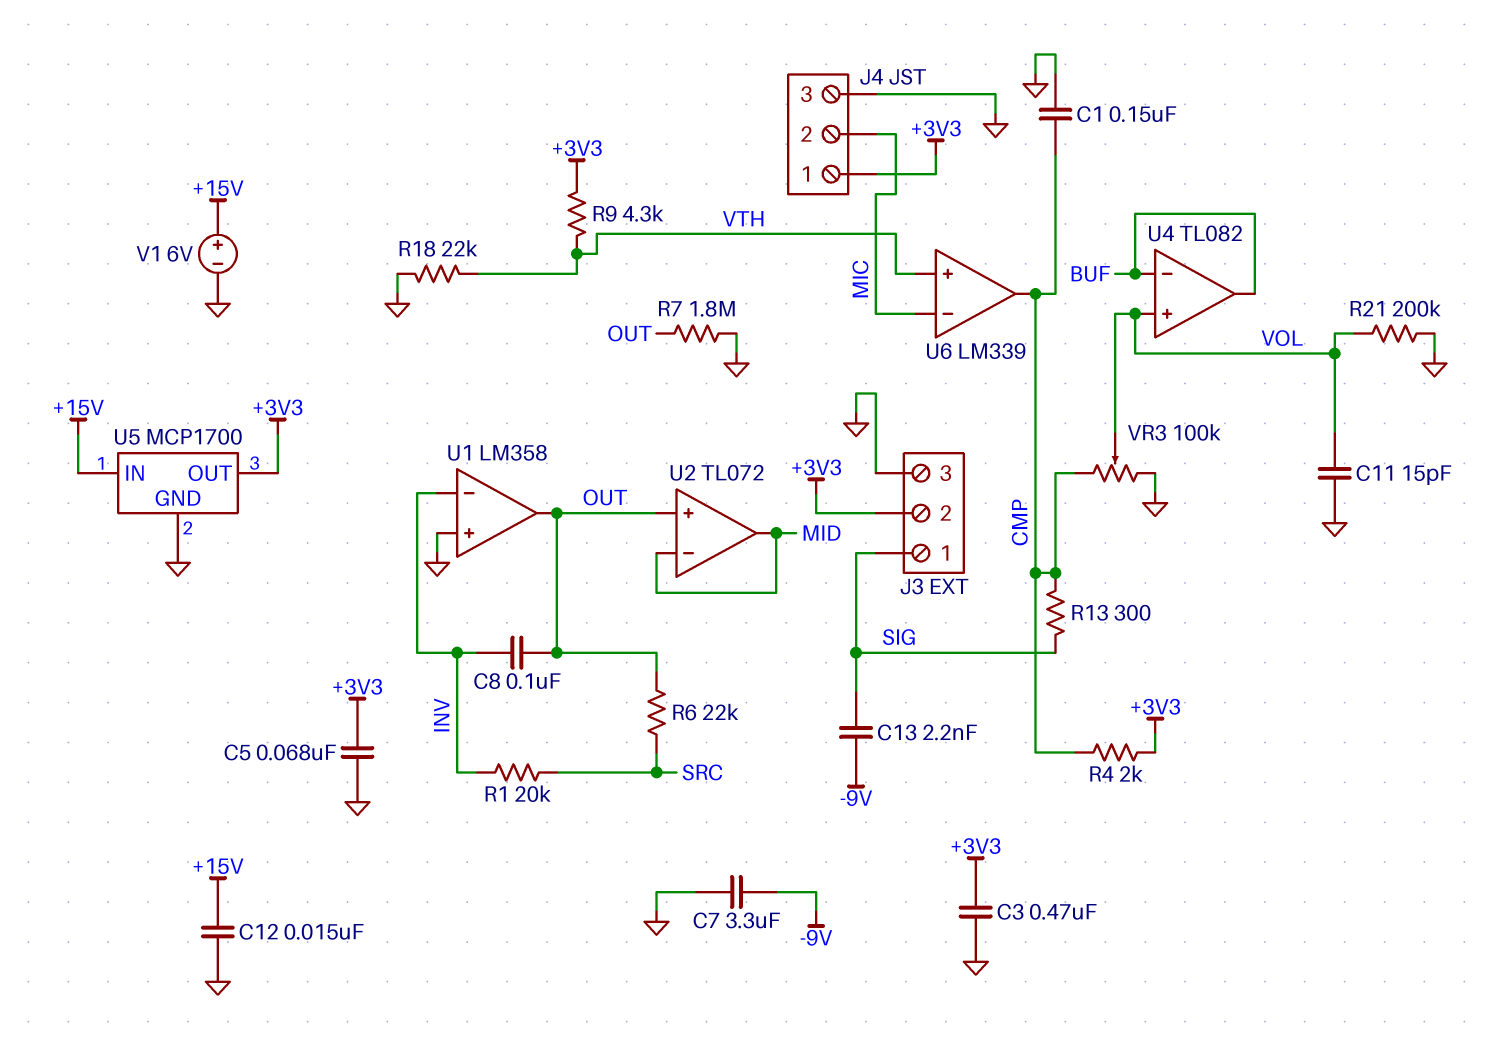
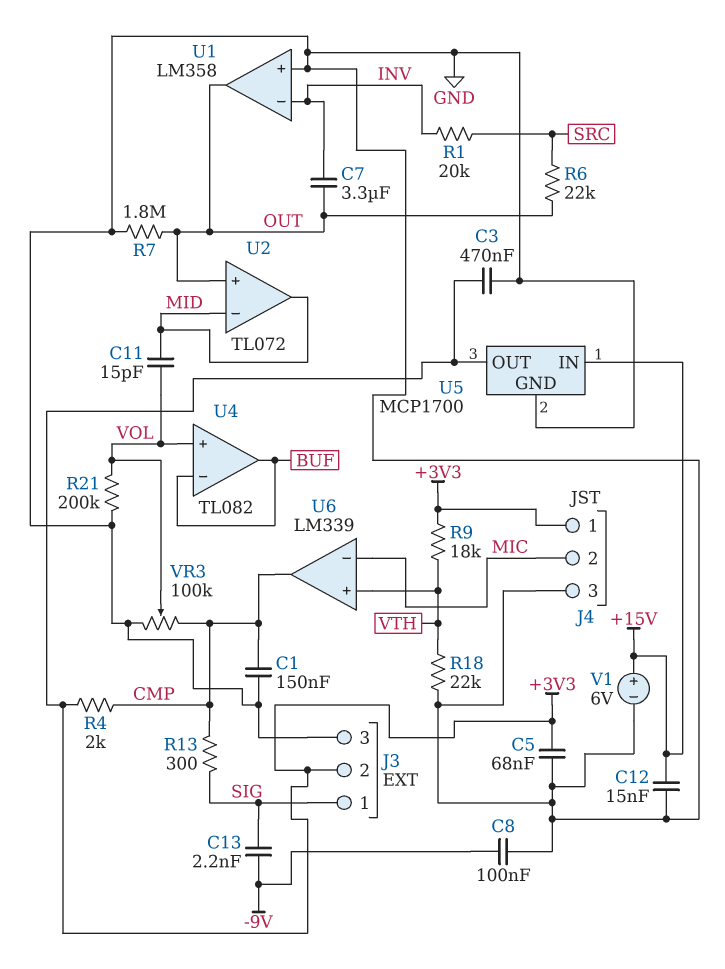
C7: 3.3uF (-9V, GND) -> 3.3uF (INV, OUT)
C8: 100nF (INV, OUT) -> 100nF (-9V, GND)
C11: 15pF (GND, VOL) -> 15pF (MID, VOL)
R9: 4.3k (+3V3, VTH) -> 18k (+3V3, VTH)

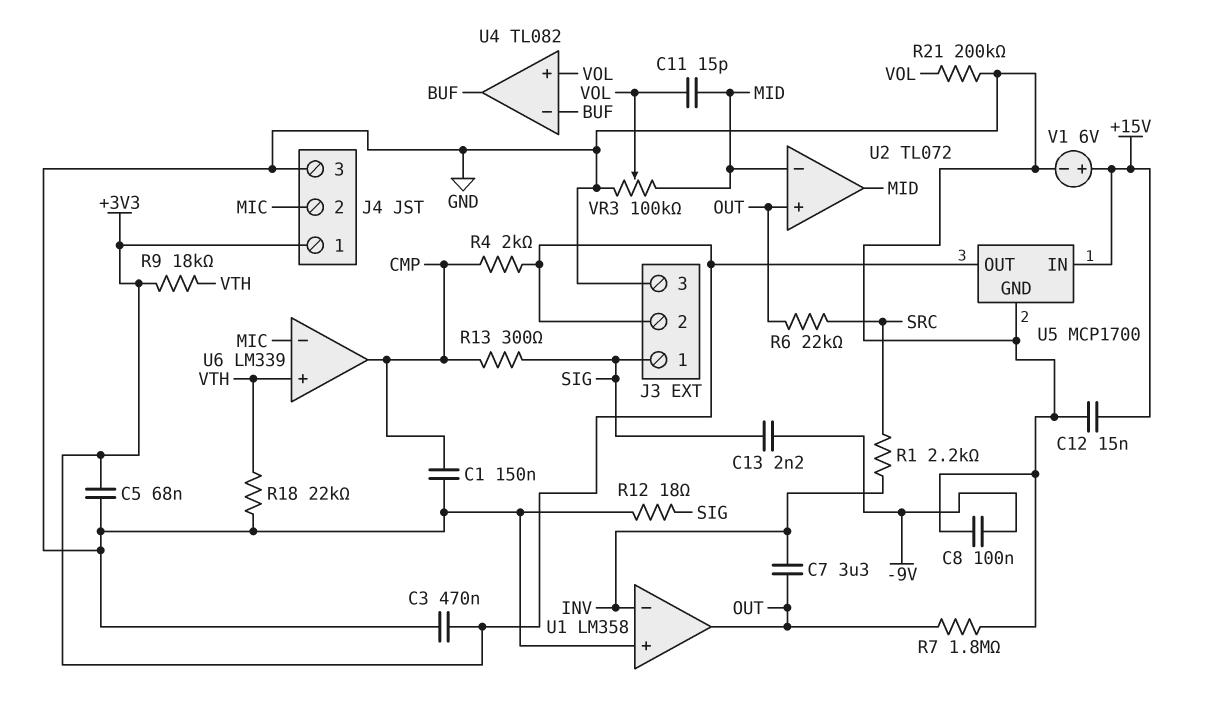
R1: 20k (INV, SRC) -> 2.2k (INV, SRC)
R12: none -> 18 (GND, SIG)
VR3: 100k (CMP, GND, wiper VOL) -> 100k (GND, MID, wiper VOL)

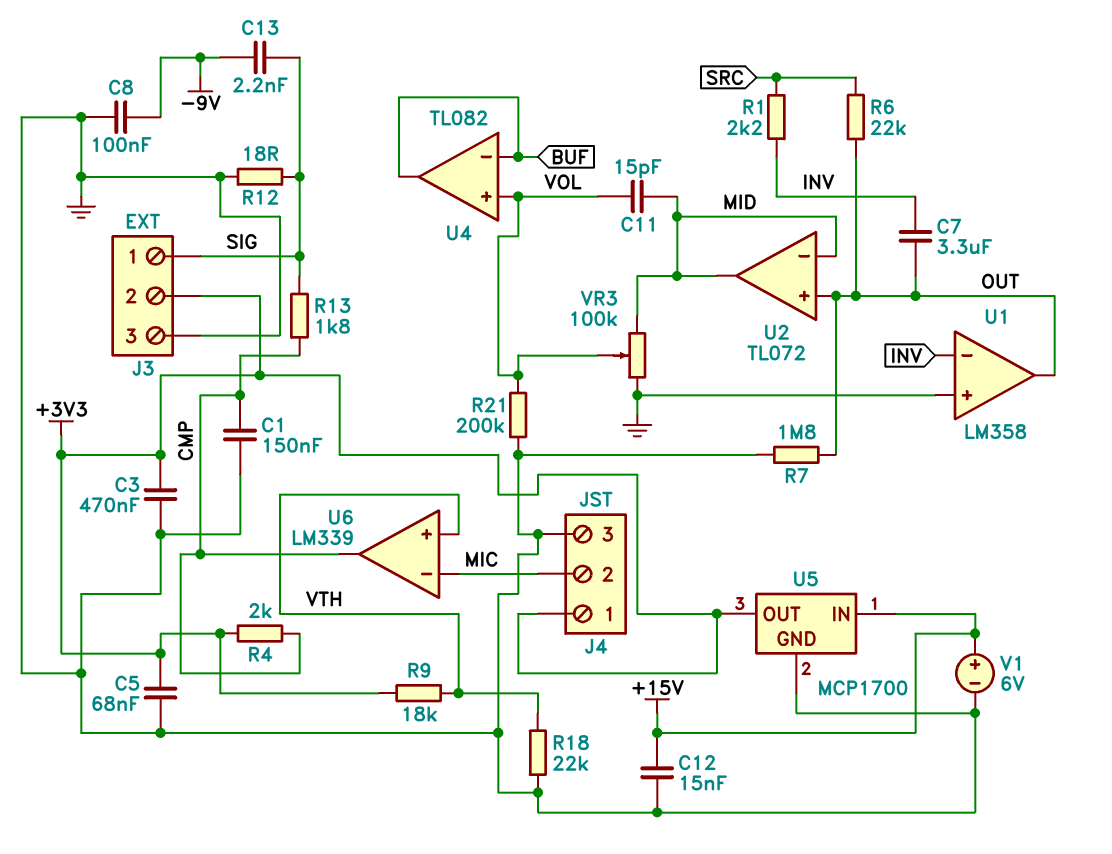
R13: 300 (CMP, SIG) -> 1.8k (CMP, SIG)

